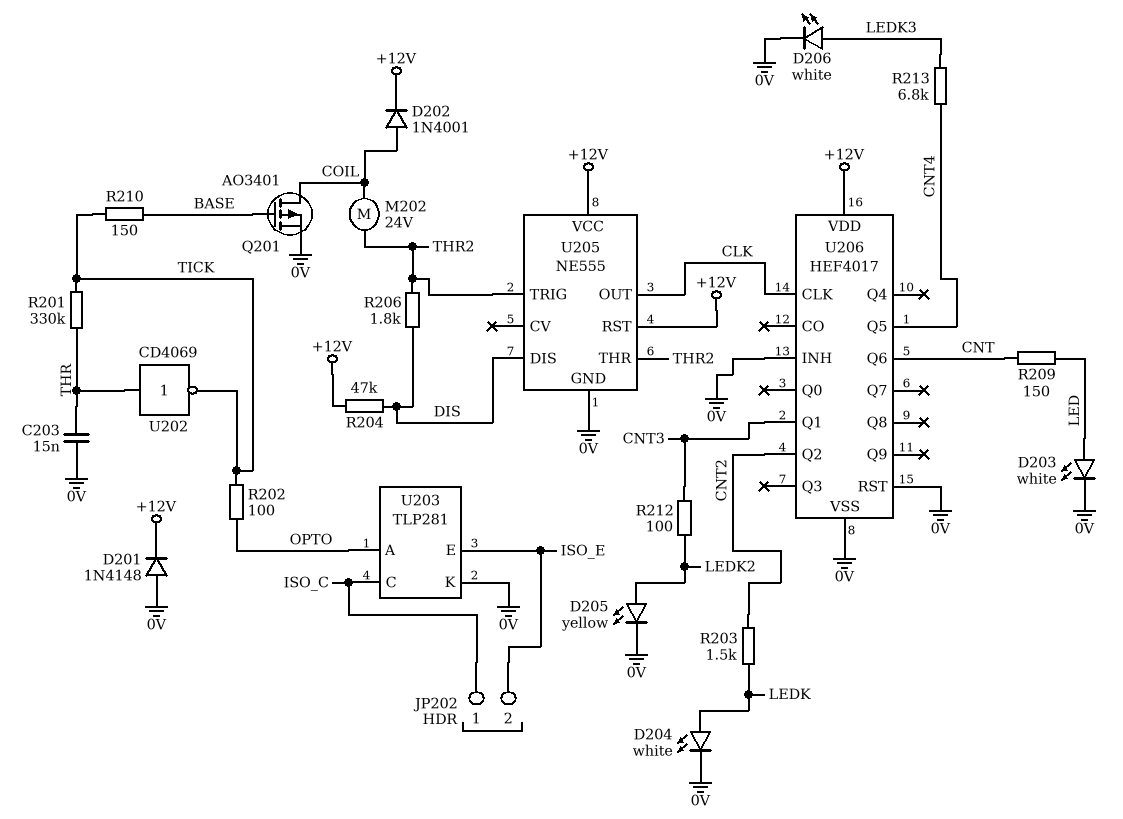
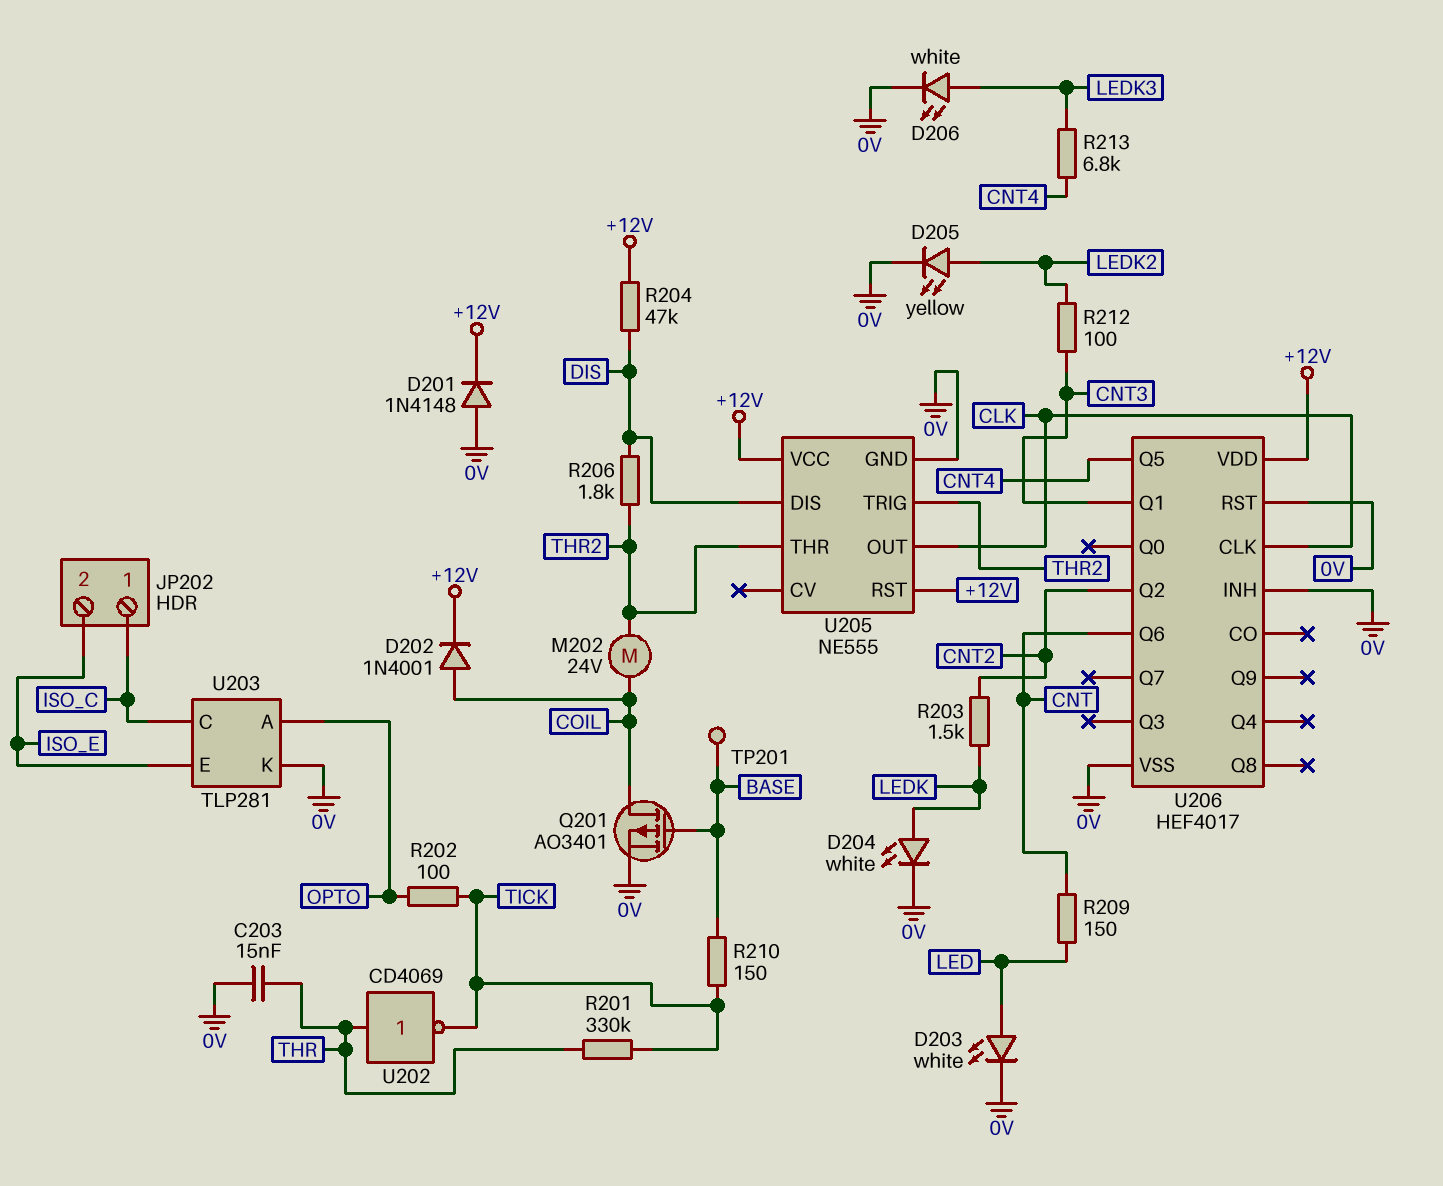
TP201: none -> test point (BASE)

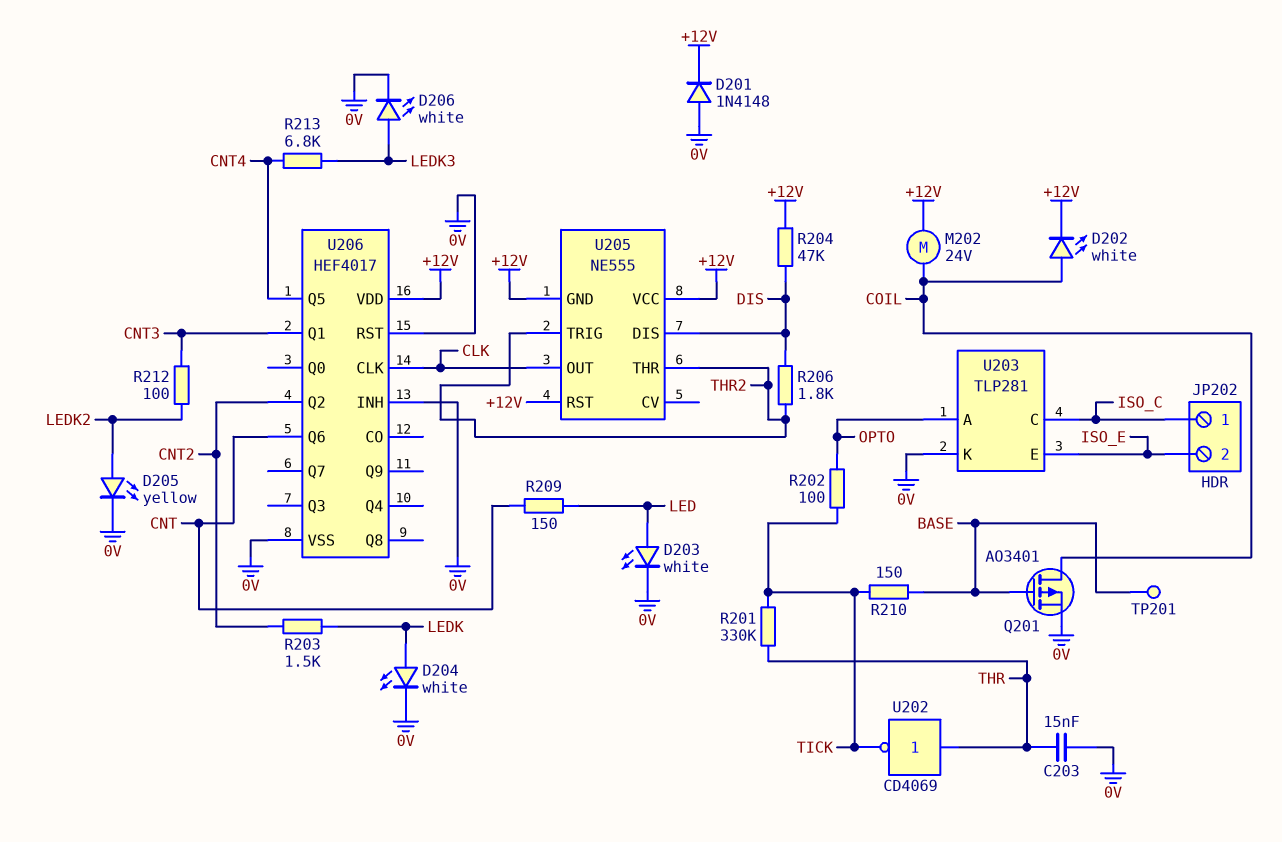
D202: diode 1N4001 (A COIL, K +12V) -> LED white (A COIL, K +12V)
M202: motor 24V (COIL, THR2) -> motor 24V (+12V, COIL)
U205 pin GND: 0V -> +12V

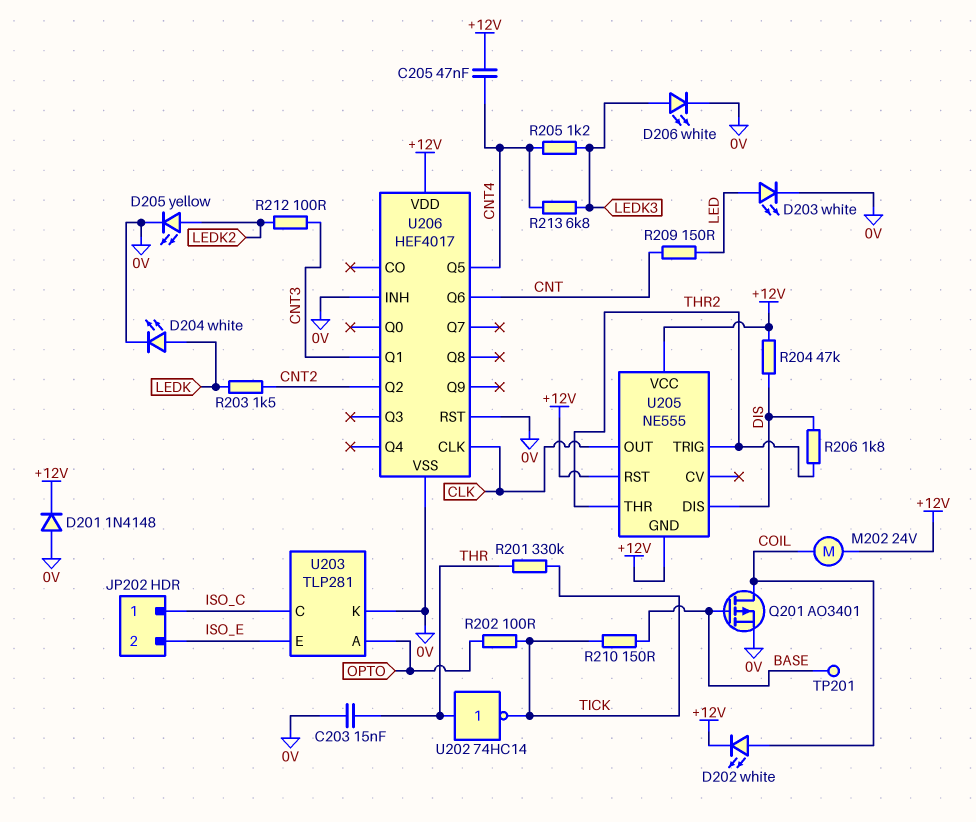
C205: none -> 47nF (+12V, CNT4)
R205: none -> 1.2k (CNT4, LEDK3)
U202: NOT CD4069 (in THR, out TICK) -> NOT 74HC14 (in THR, out TICK)

